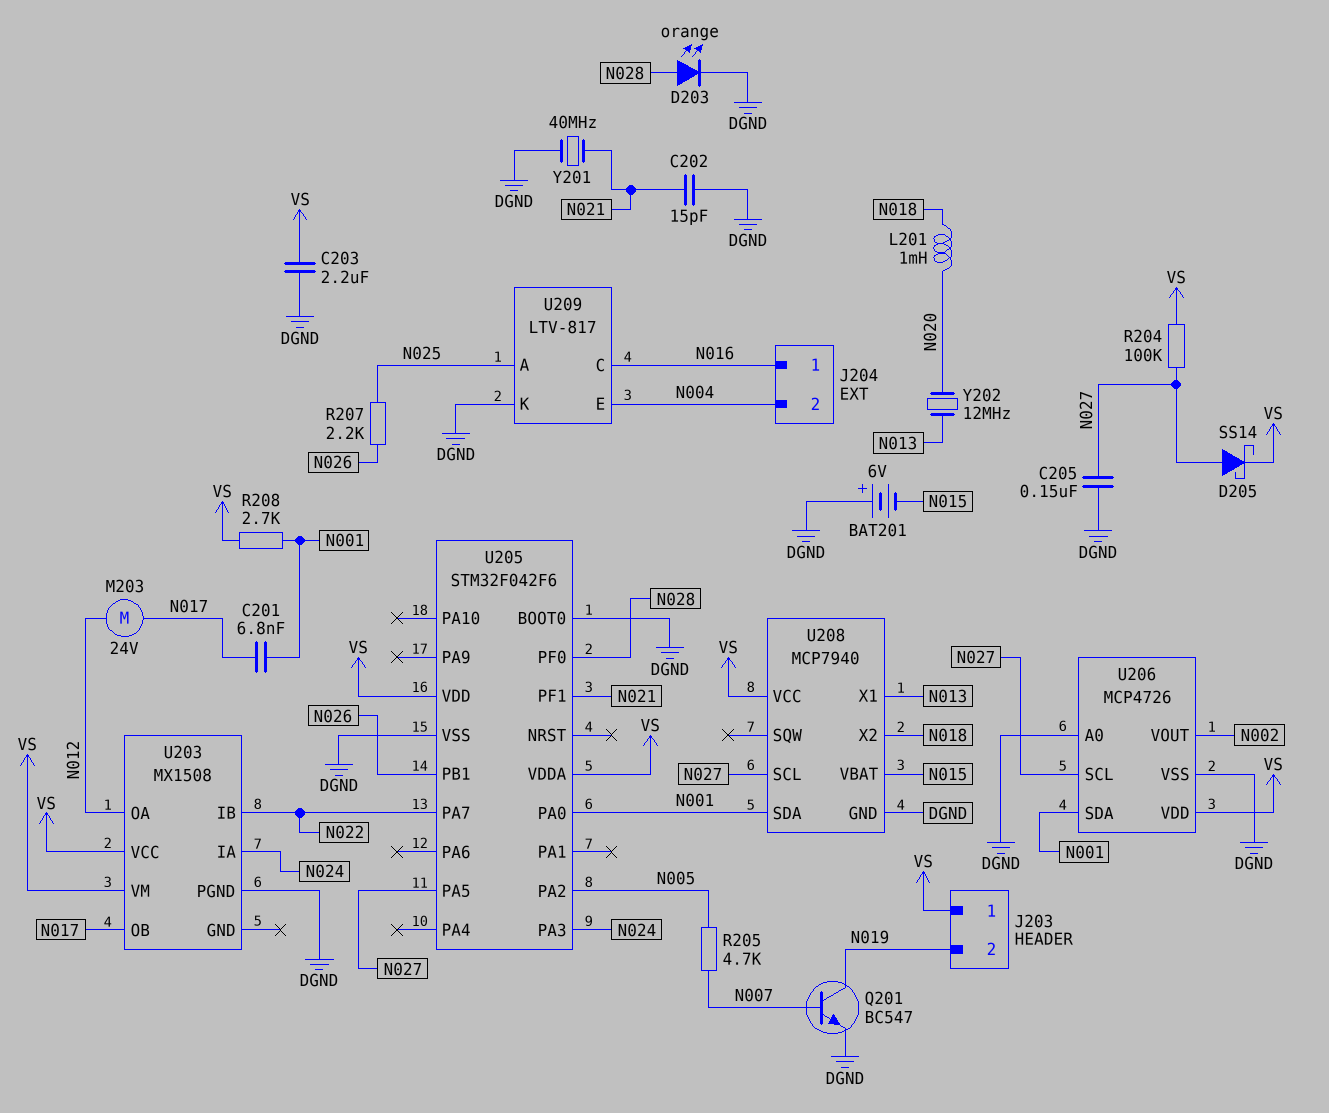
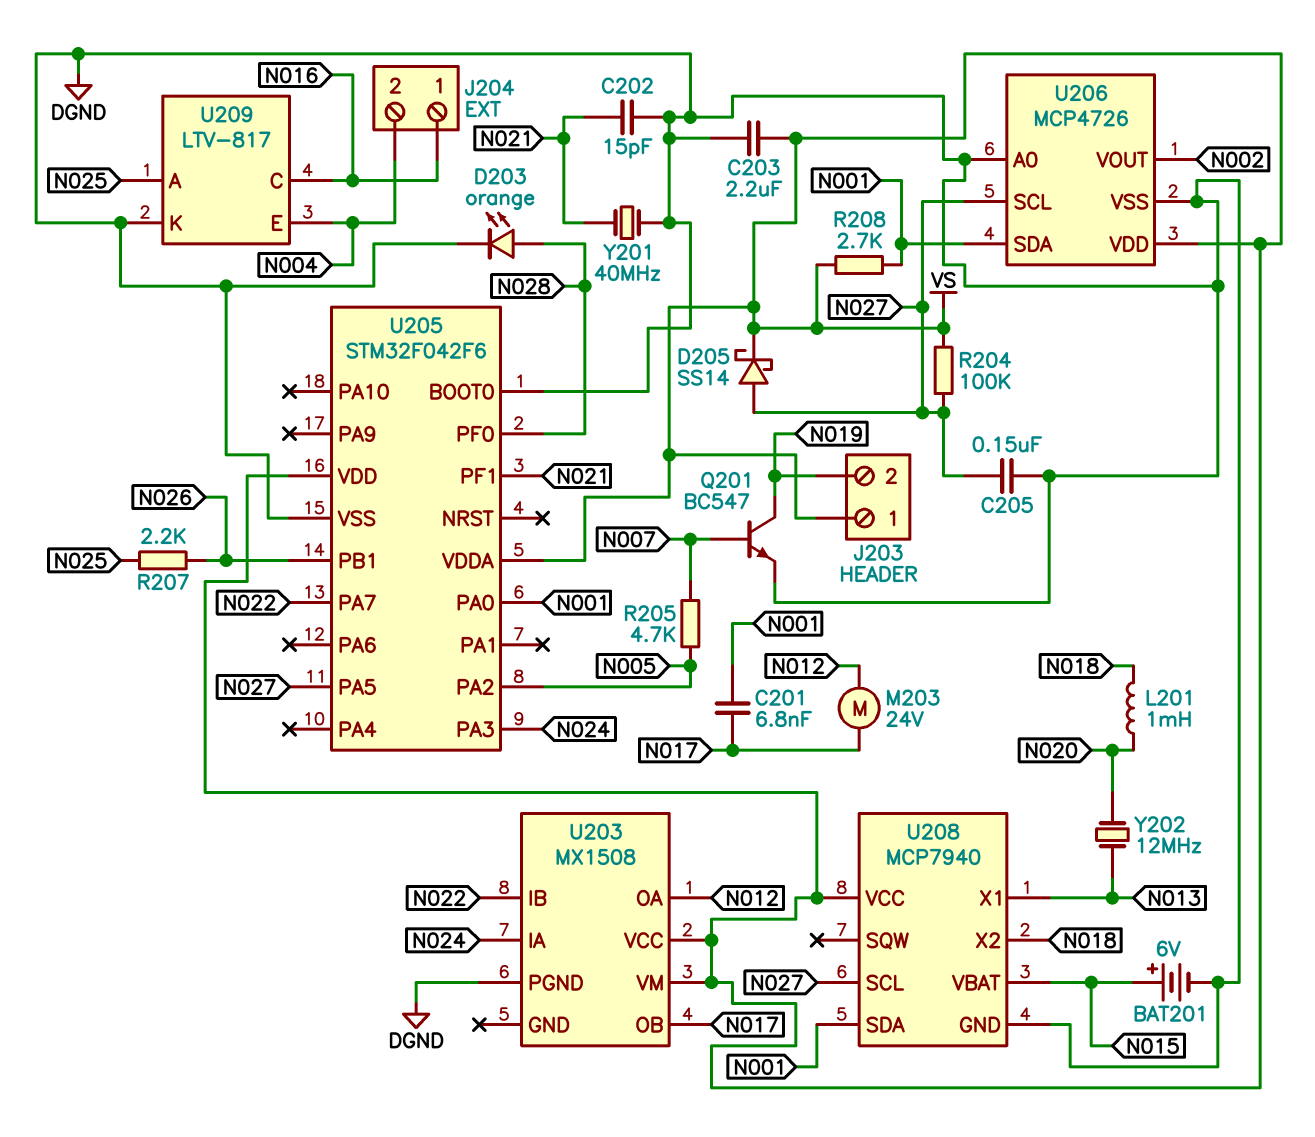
BAT201: 6V (plus DGND, minus N015) -> 6V (plus N015, minus DGND)

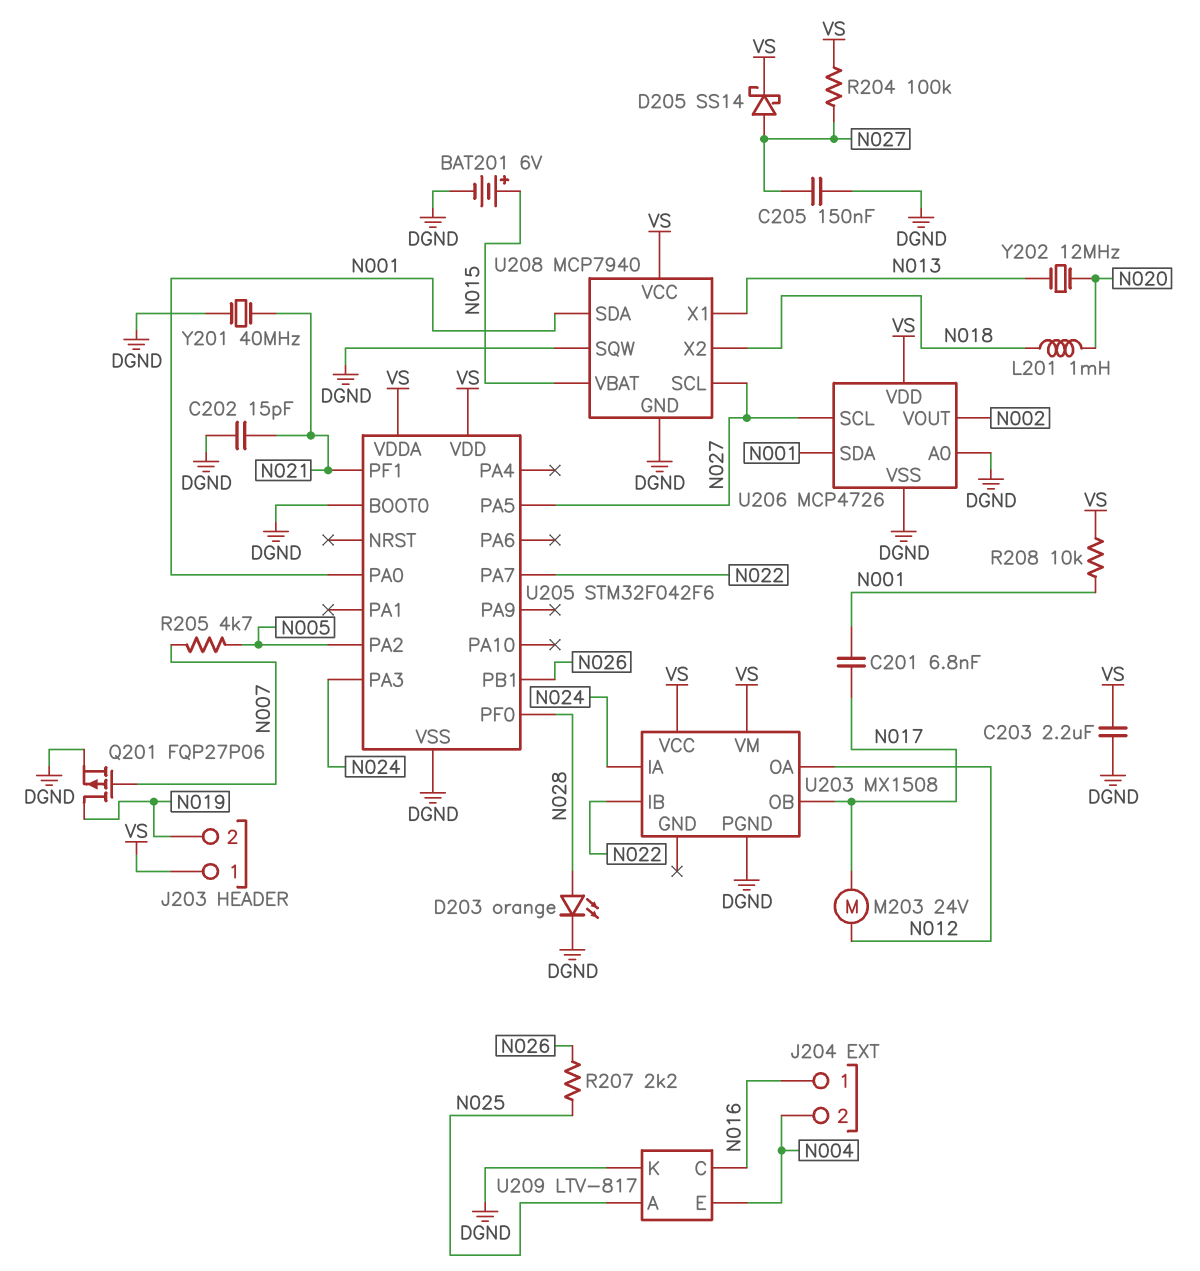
Q201: NPN BC547 (B N007, C N019, E DGND) -> PMOS FQP27P06 (G N007, D N019, S DGND)
R208: 2.7k (N001, VS) -> 10k (N001, VS)
U208 pin SQW: none -> DGND

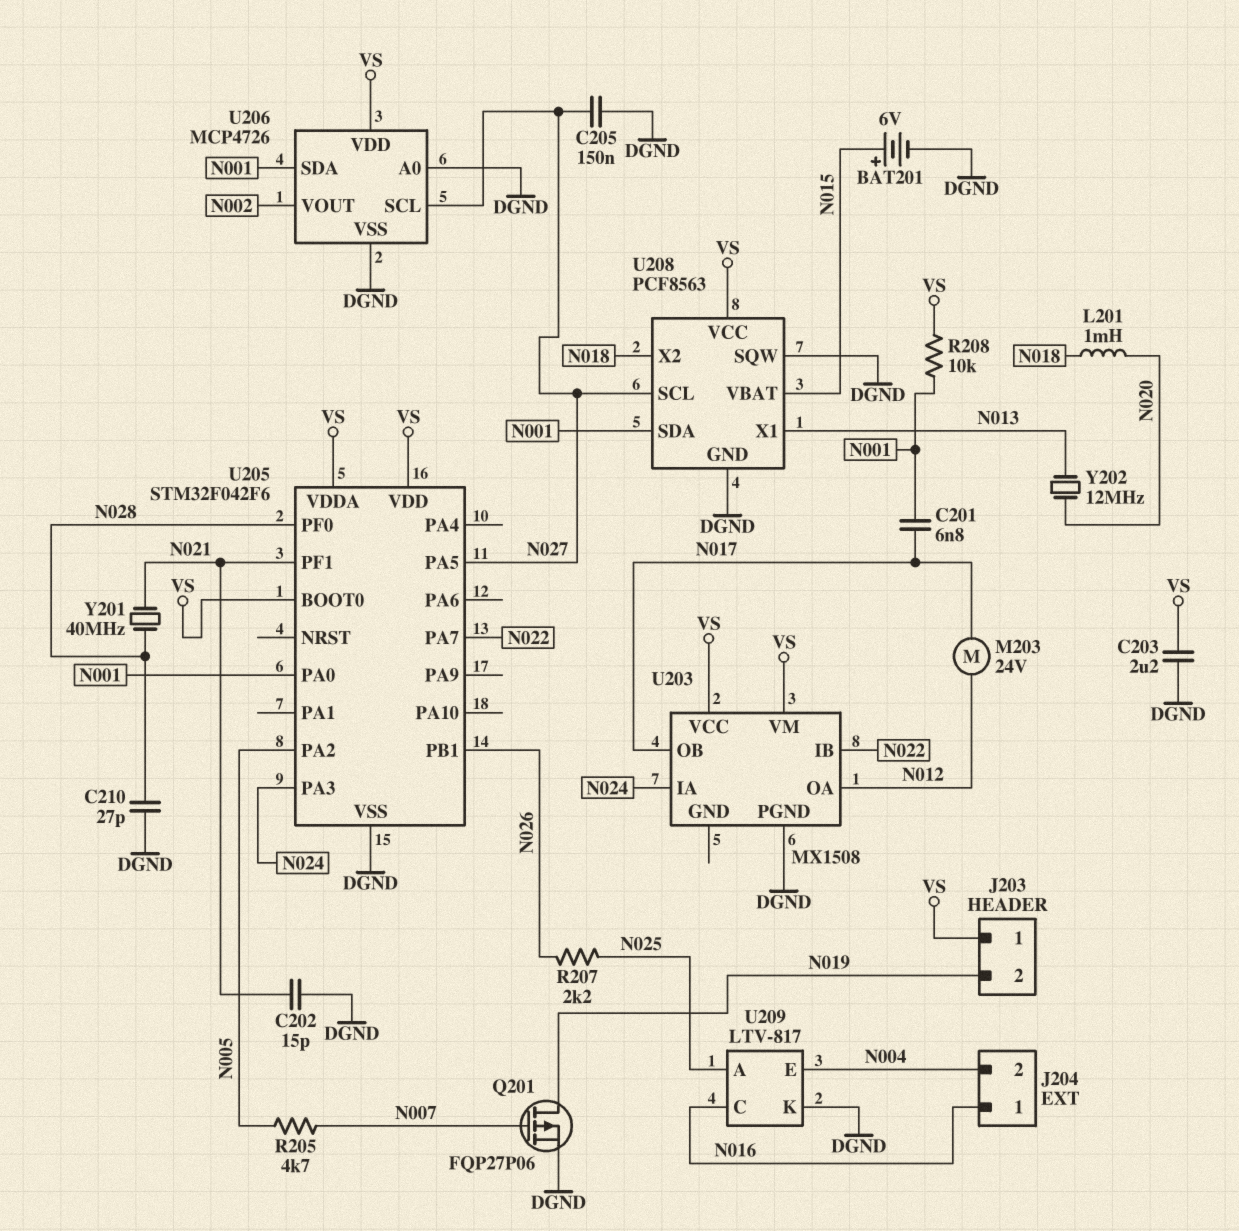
C210: none -> 27pF (DGND, N028)
D203: LED orange (A N028, K DGND) -> none
D205: schottky SS14 (A N027, K VS) -> none
R204: 100k (N027, VS) -> none
U205 pin BOOT0: DGND -> VS
U208: MCP7940 -> PCF8563
Y201: 40MHz (DGND, N021) -> 40MHz (N021, N028)

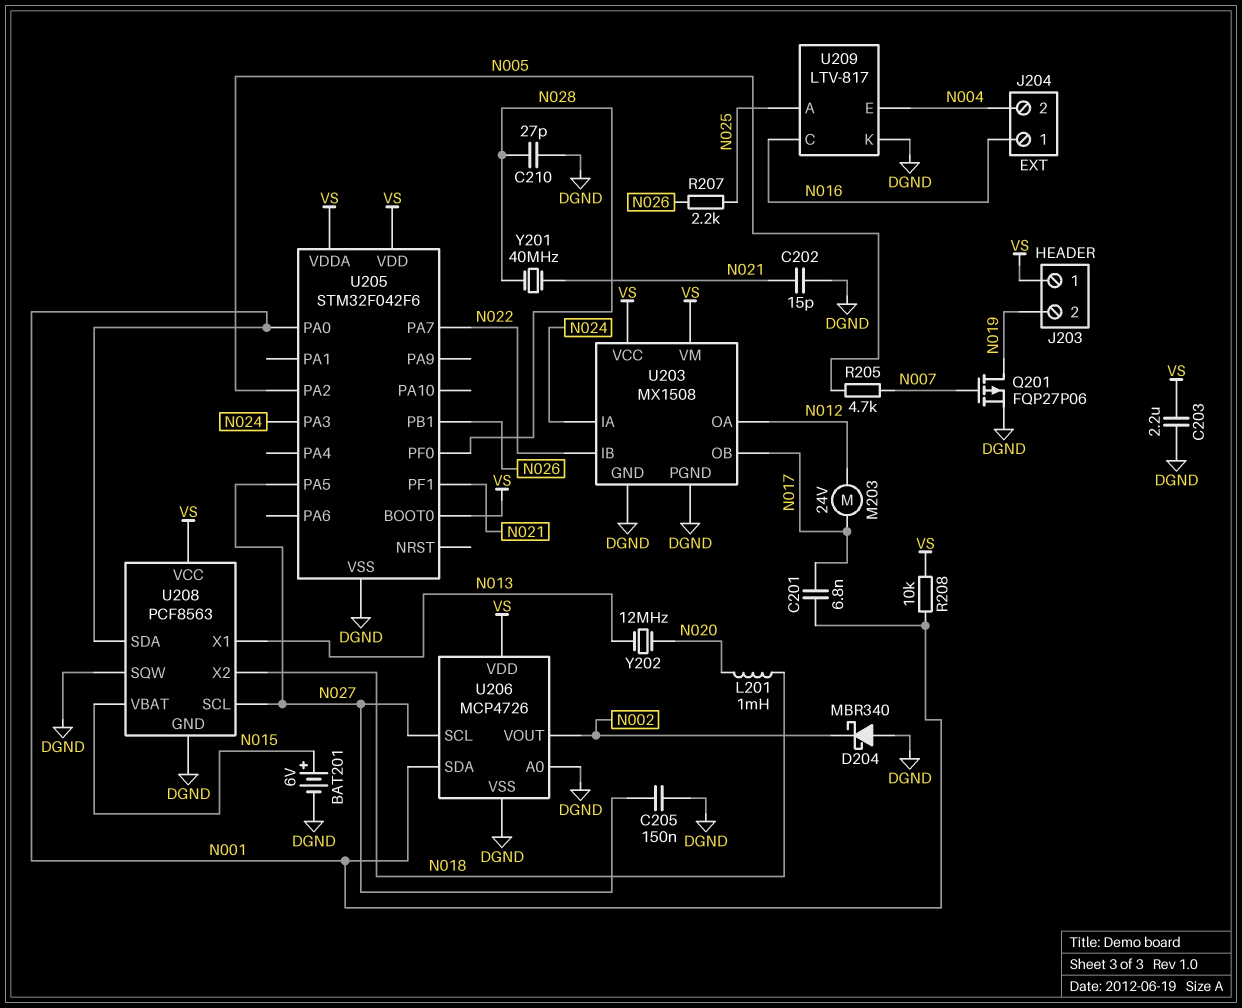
D204: none -> schottky MBR340 (A DGND, K N002)
U203 pin GND: none -> DGND

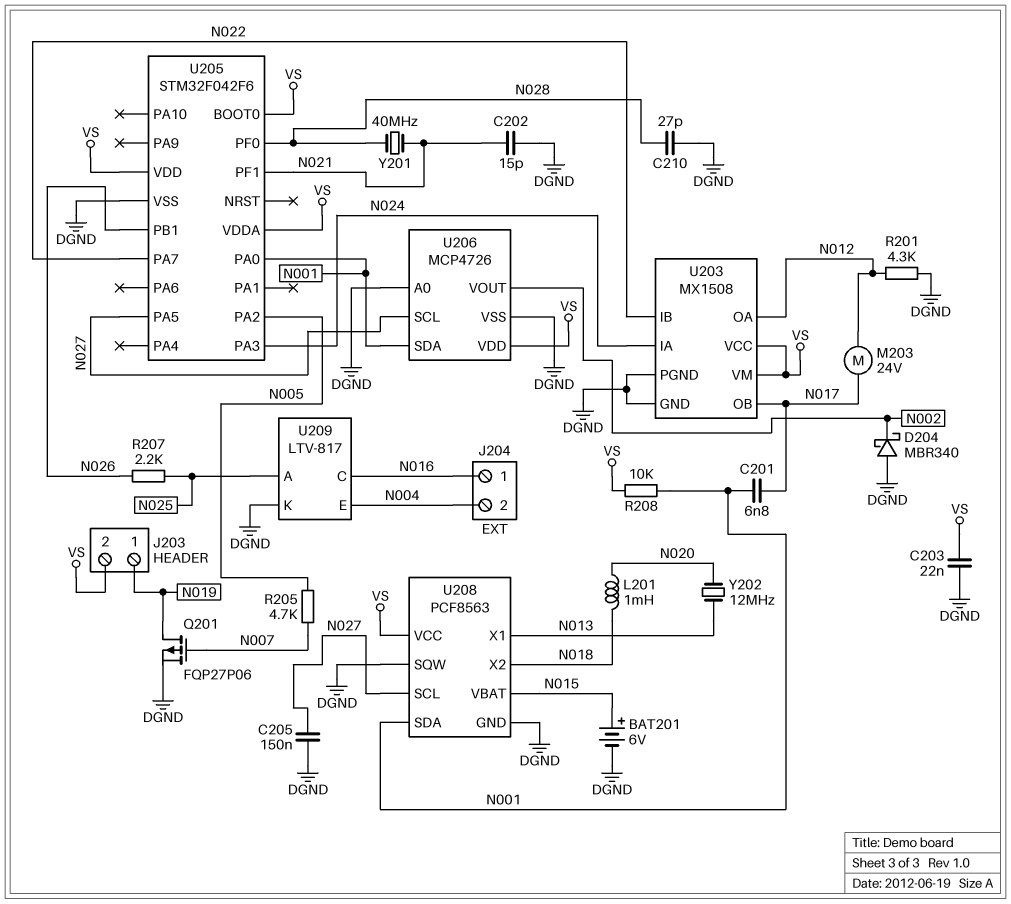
C203: 2.2uF (DGND, VS) -> 22nF (DGND, VS)
J203 pin 1: VS -> N019
J203 pin 2: N019 -> VS
R201: none -> 4.3k (DGND, N012)

